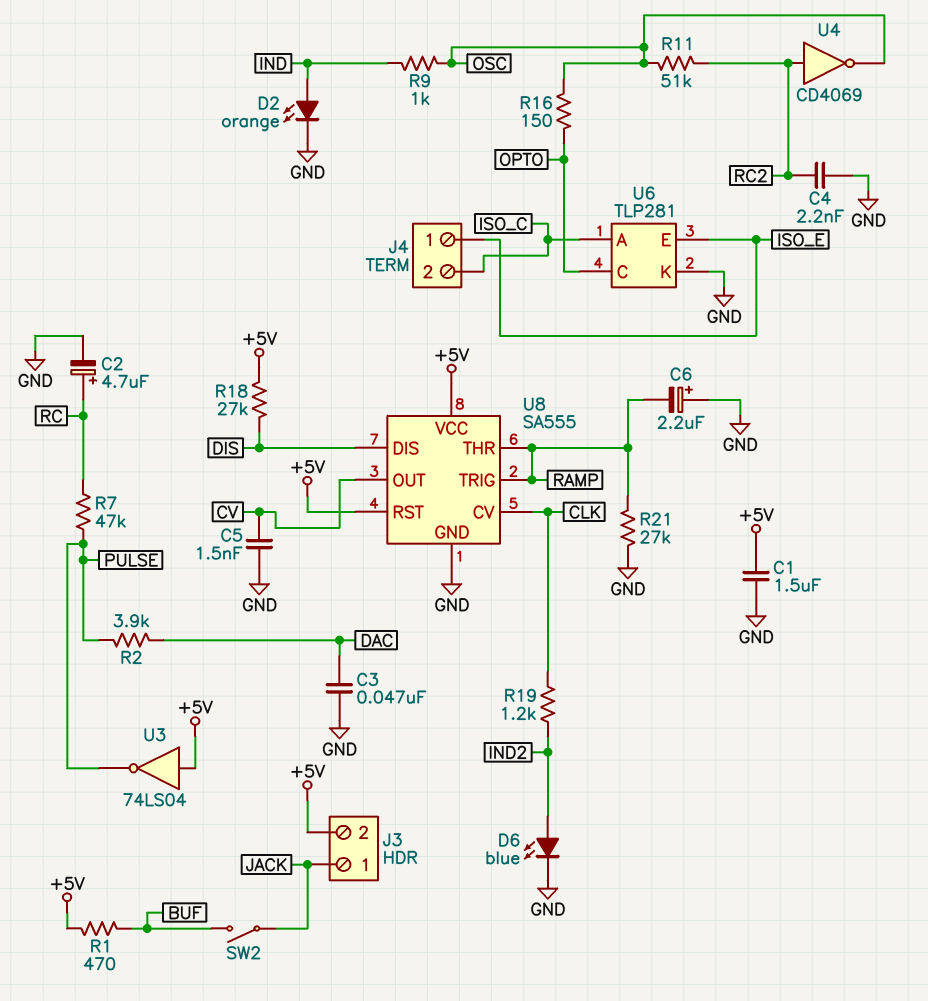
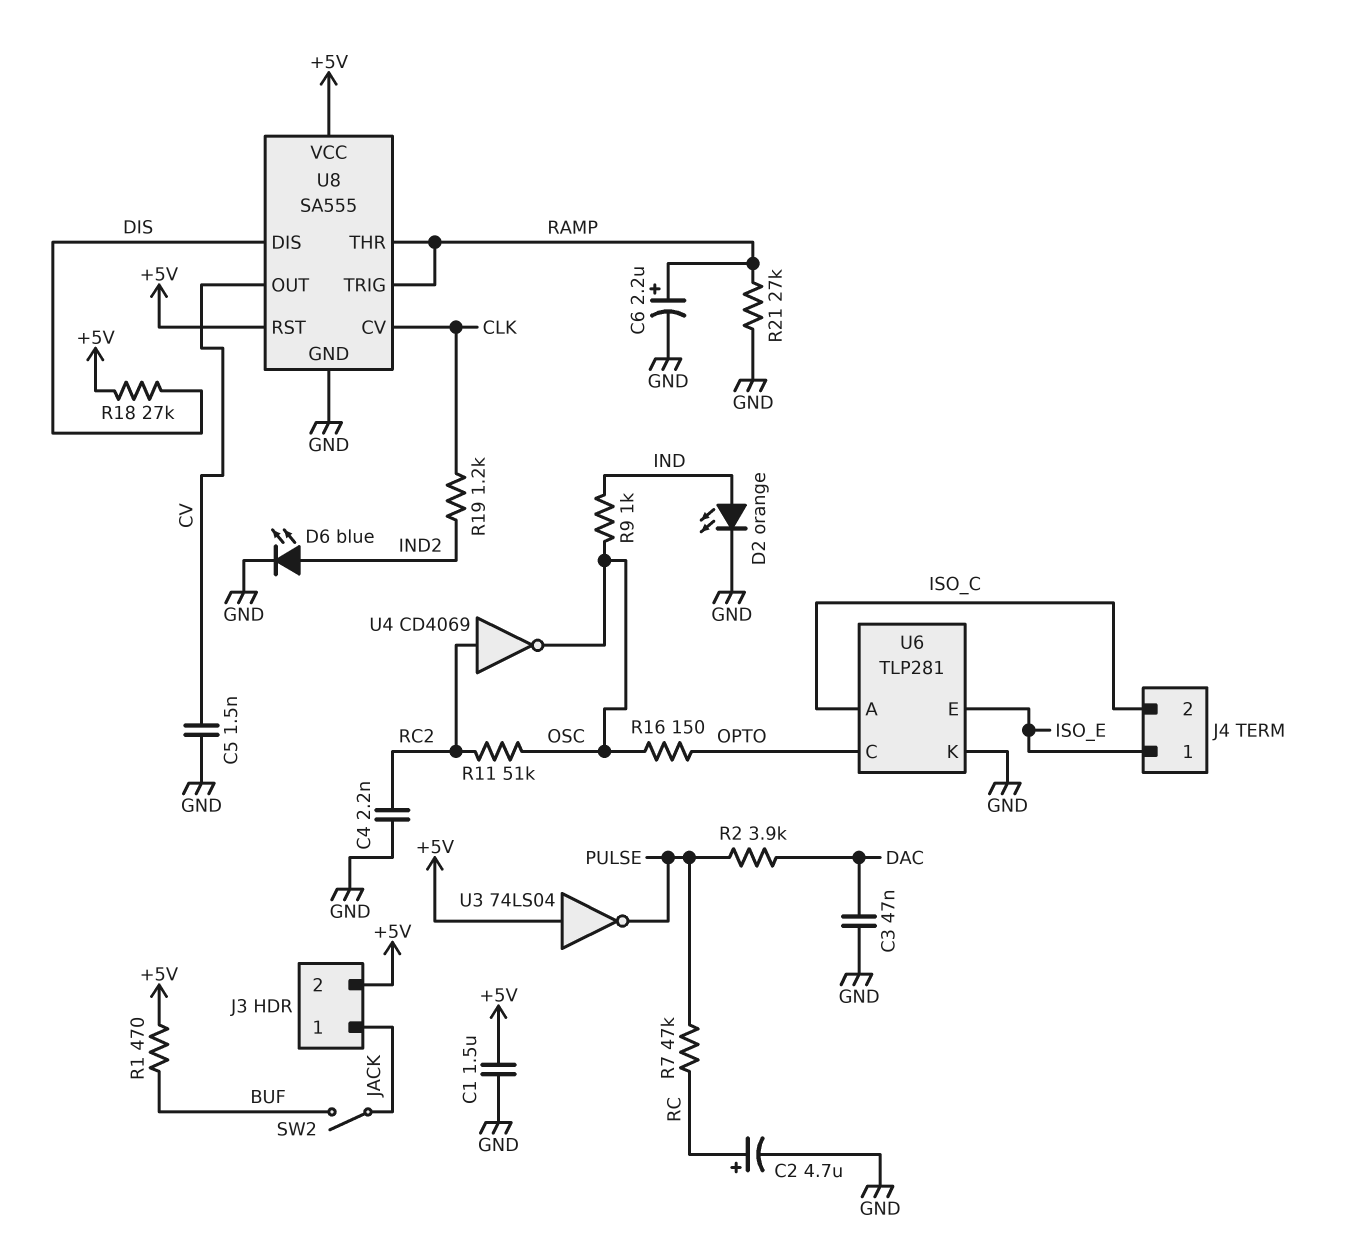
C6: 2.2uF (plus GND, minus RAMP) -> 2.2uF (plus RAMP, minus GND)

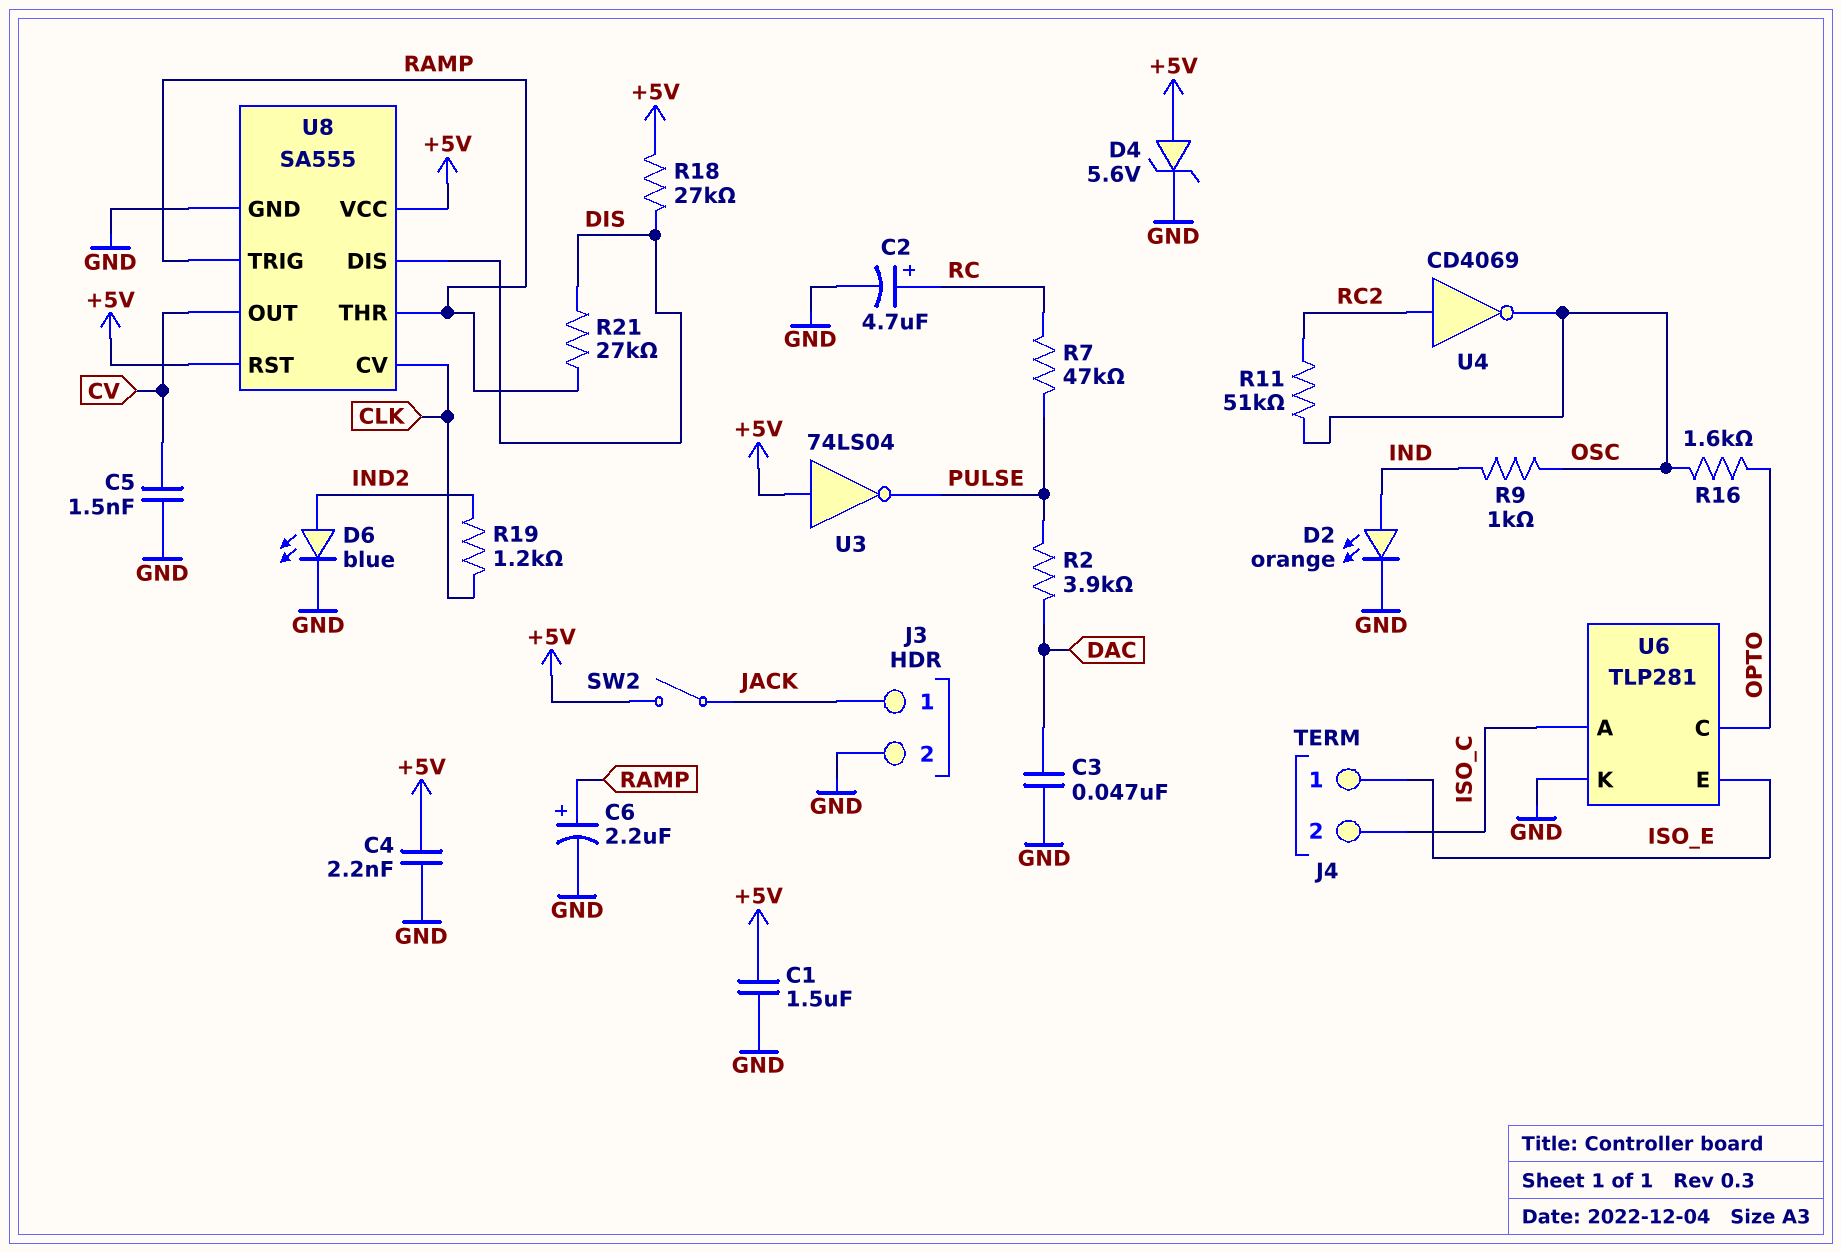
C4: 2.2nF (GND, RC2) -> 2.2nF (+5V, GND)
D4: none -> zener 5.6V (A +5V, K GND)
J3 pin 2: +5V -> GND
R1: 470 (+5V, BUF) -> none
R16: 150 (OPTO, OSC) -> 1.6k (OPTO, OSC)
R21: 27k (GND, RAMP) -> 27k (DIS, RAMP)
SW2: switch (BUF, JACK) -> switch (+5V, JACK)

